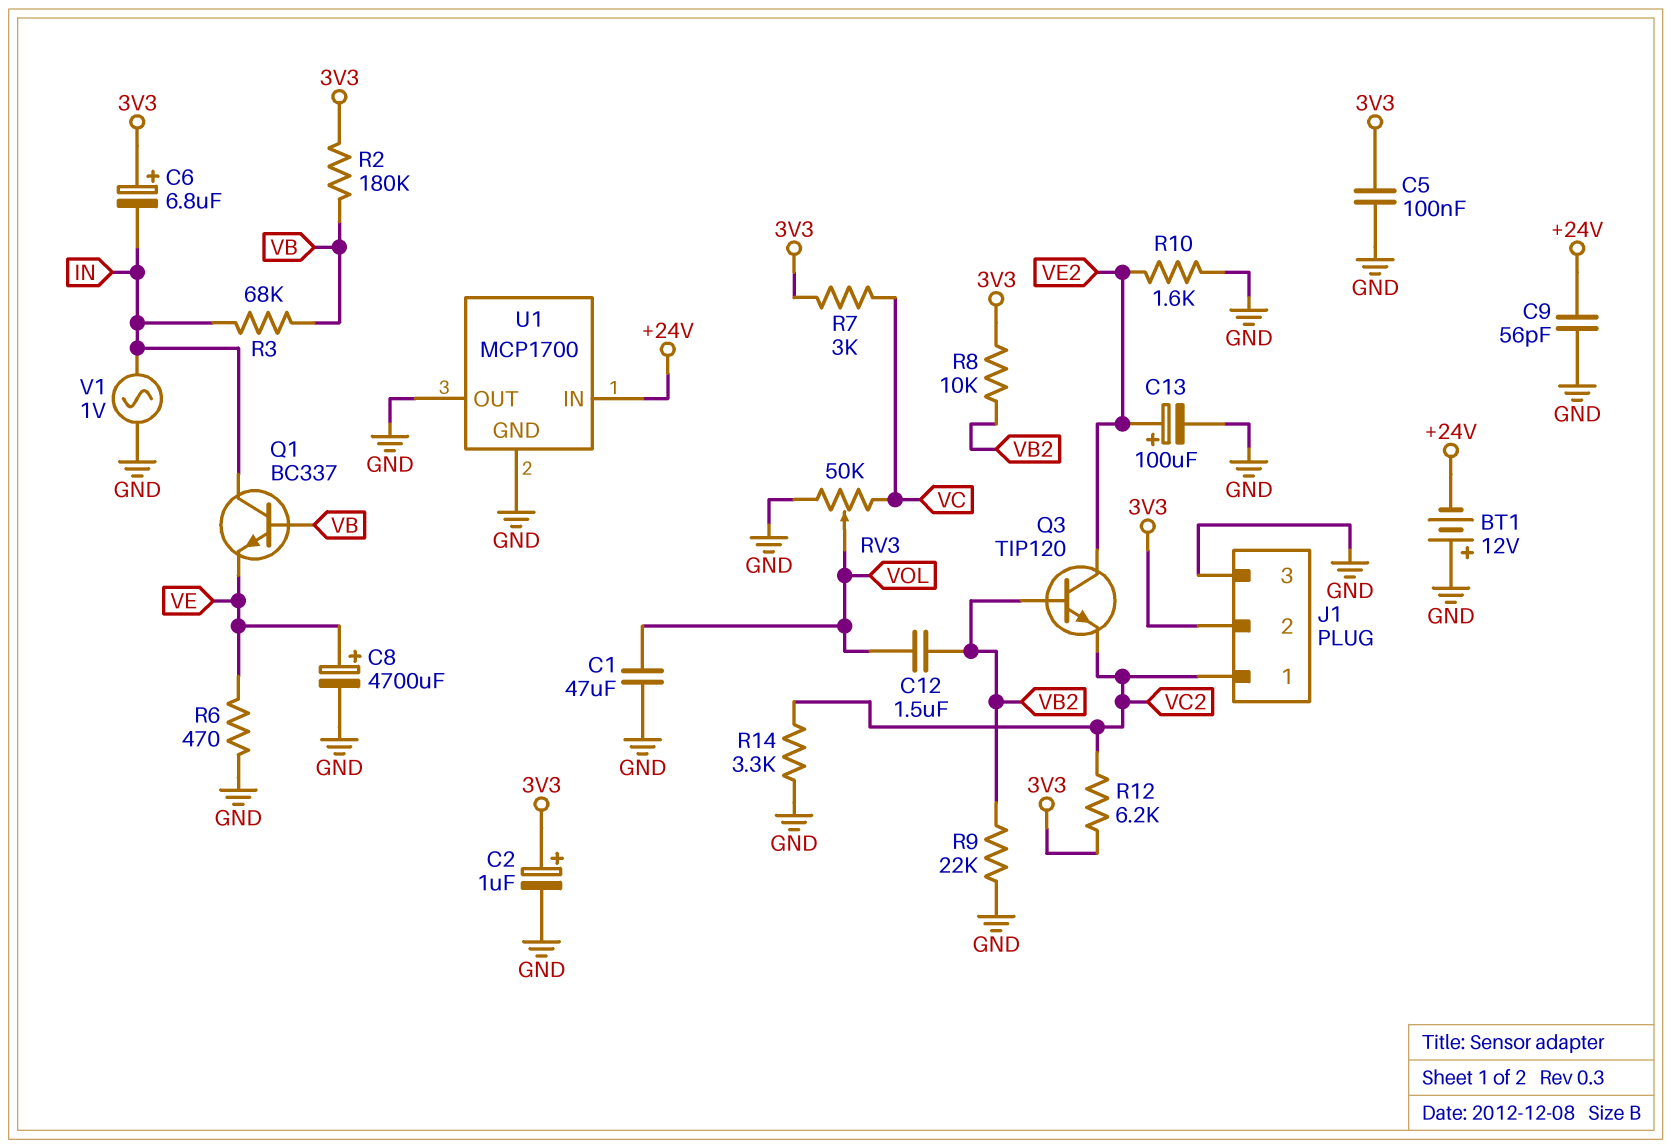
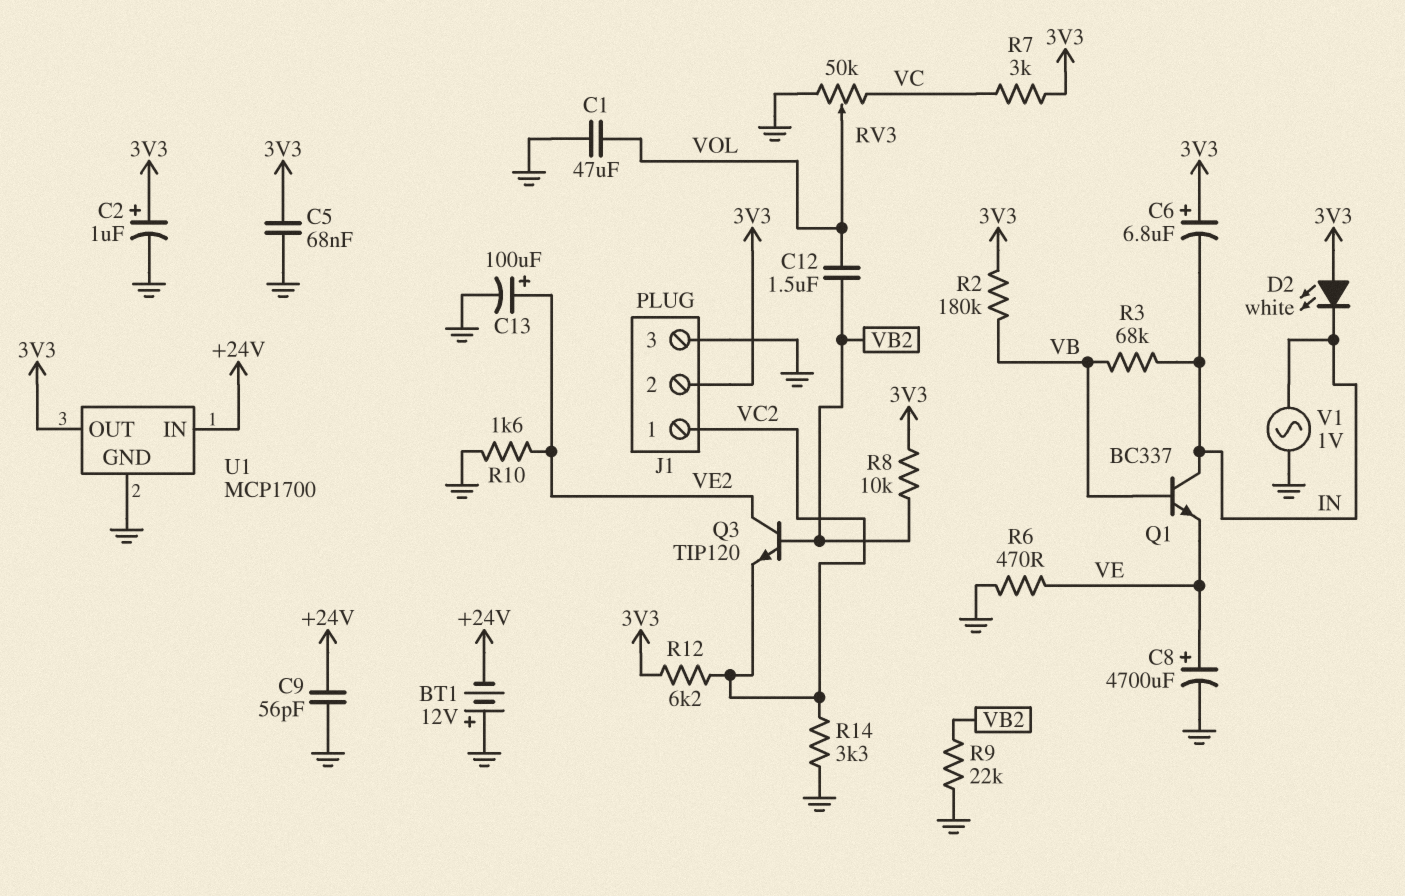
C5: 100nF (3V3, GND) -> 68nF (3V3, GND)
D2: none -> LED white (A 3V3, K IN)
U1 pin OUT: GND -> 3V3

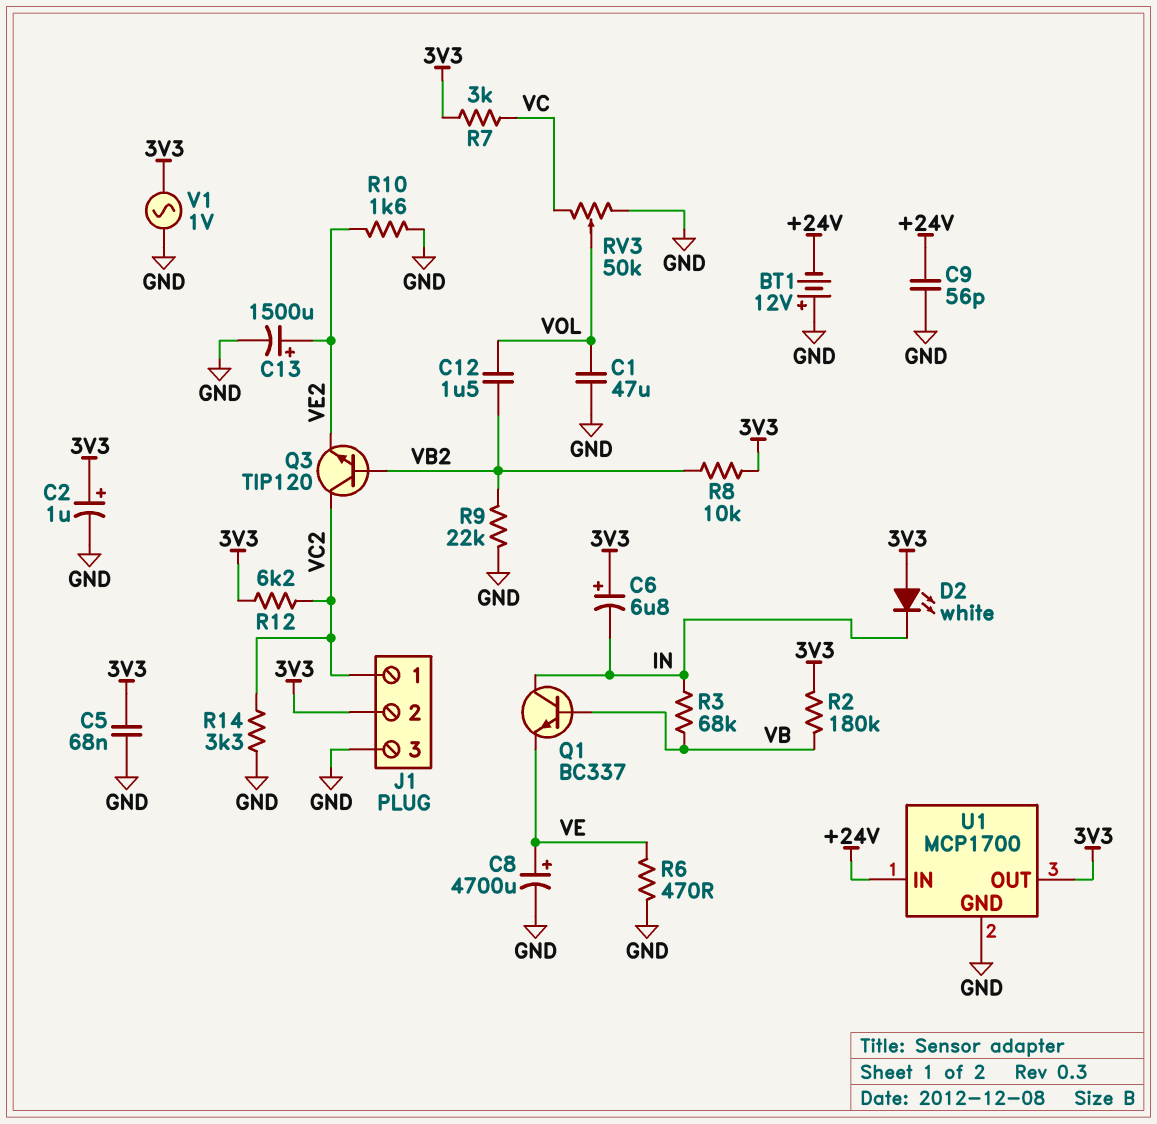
C13: 100uF (plus VE2, minus GND) -> 1500uF (plus VE2, minus GND)
Q3: NPN TIP120 (B VB2, C VE2, E VC2) -> NPN TIP120 (B VB2, C VC2, E VE2)
V1: AC 1V (GND, IN) -> AC 1V (3V3, GND)

